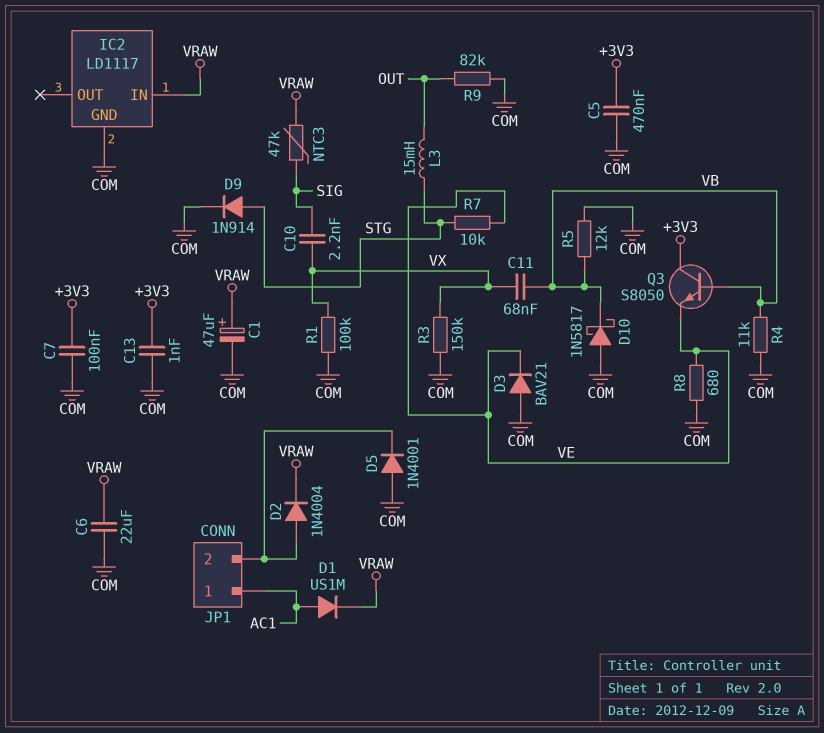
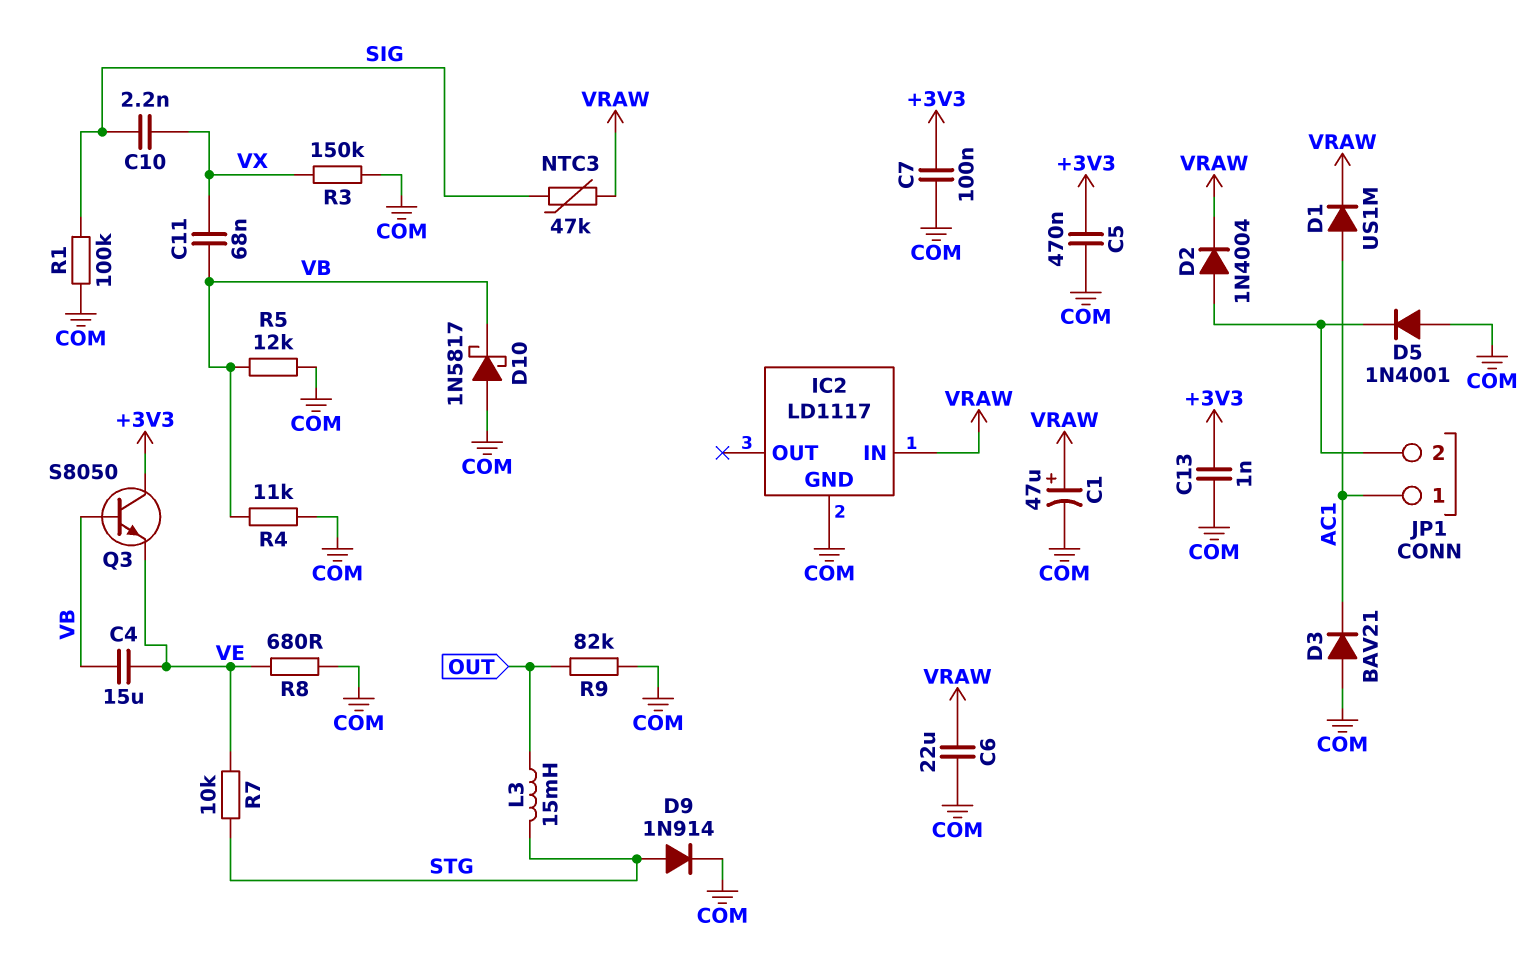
C4: none -> 15uF (VB, VE)
D3: diode BAV21 (A COM, K VE) -> diode BAV21 (A COM, K AC1)
R1: 100k (COM, VX) -> 100k (COM, SIG)

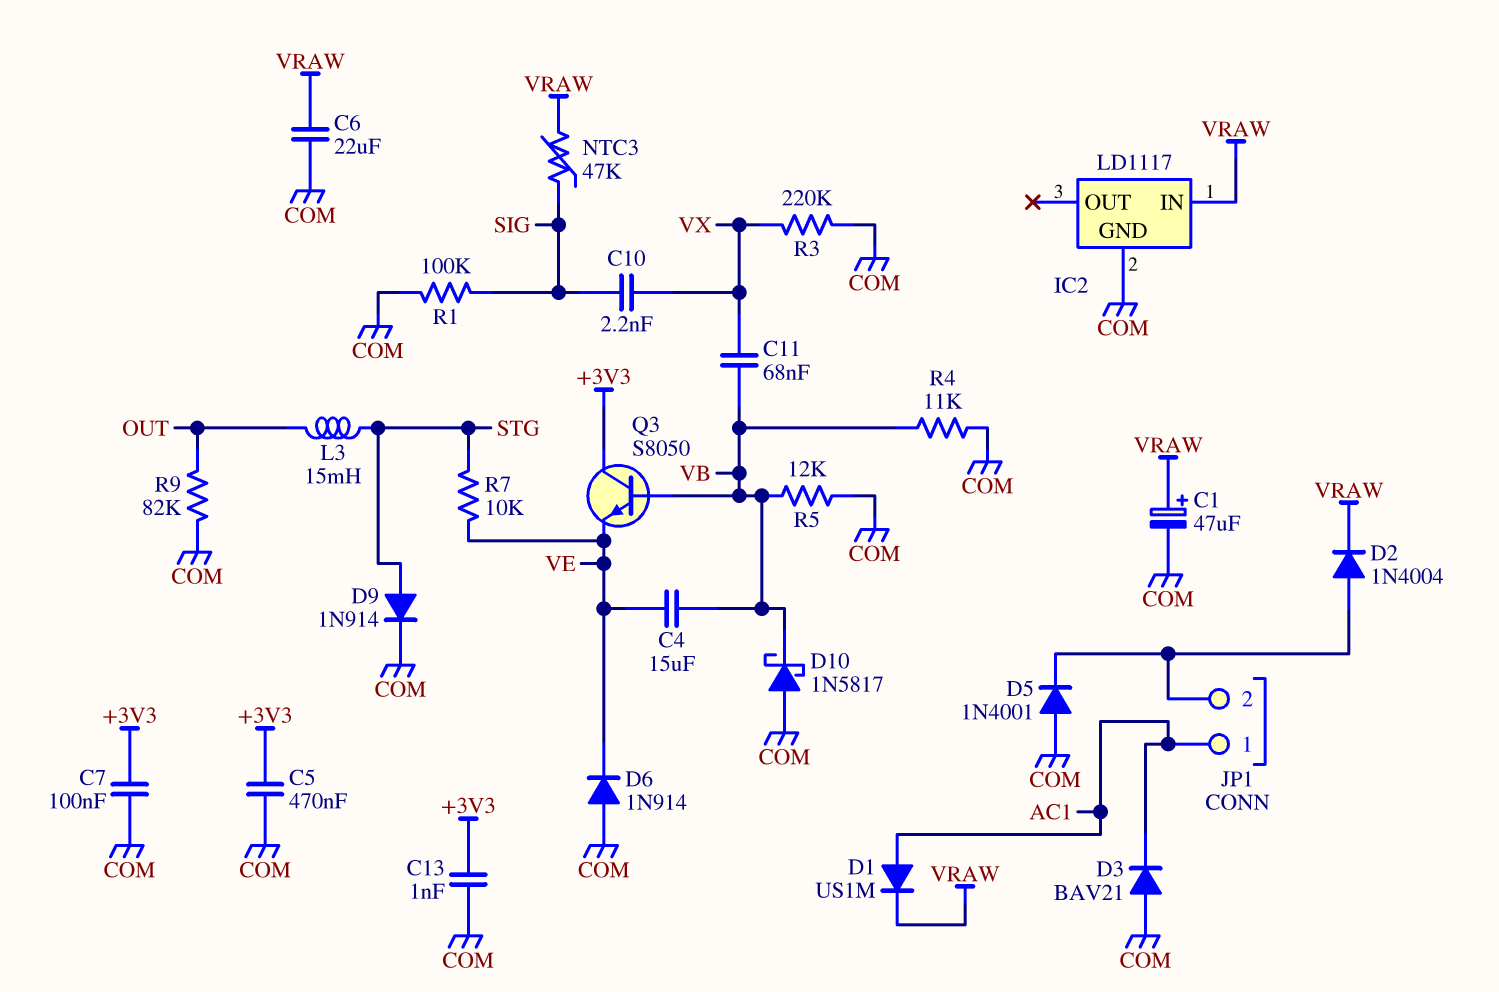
D6: none -> diode 1N914 (A COM, K VE)
R3: 150k (COM, VX) -> 220k (COM, VX)
R8: 680 (COM, VE) -> none

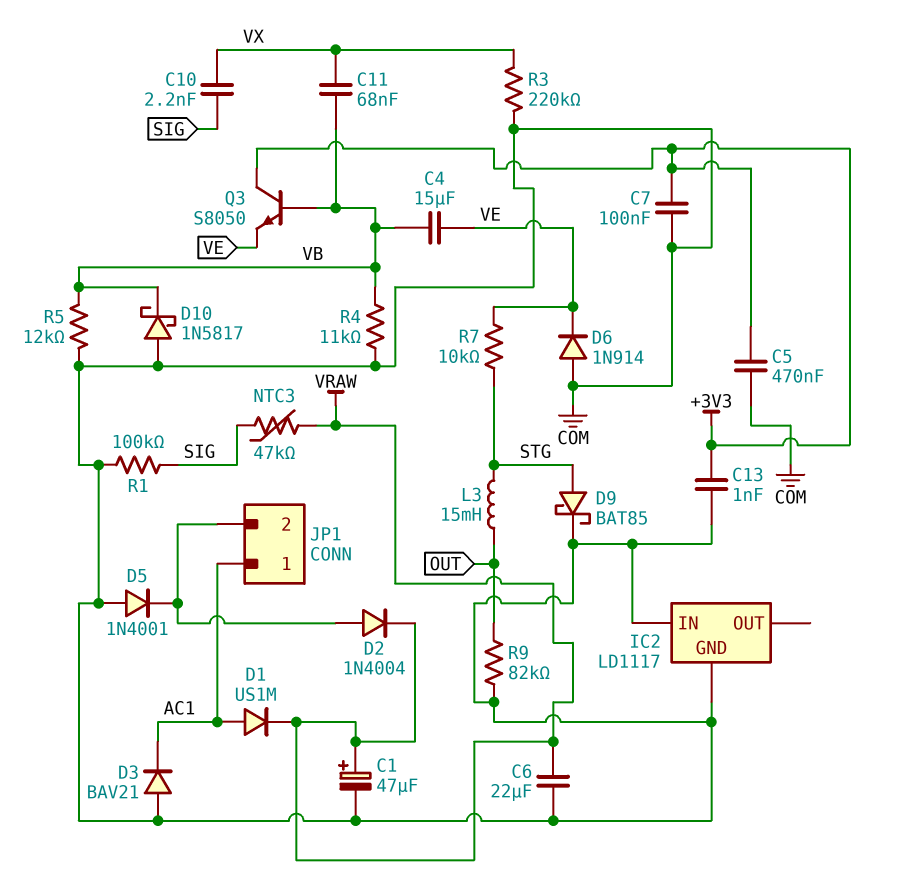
D9: diode 1N914 (A STG, K COM) -> schottky BAT85 (A STG, K COM)
IC2 pin IN: VRAW -> COM

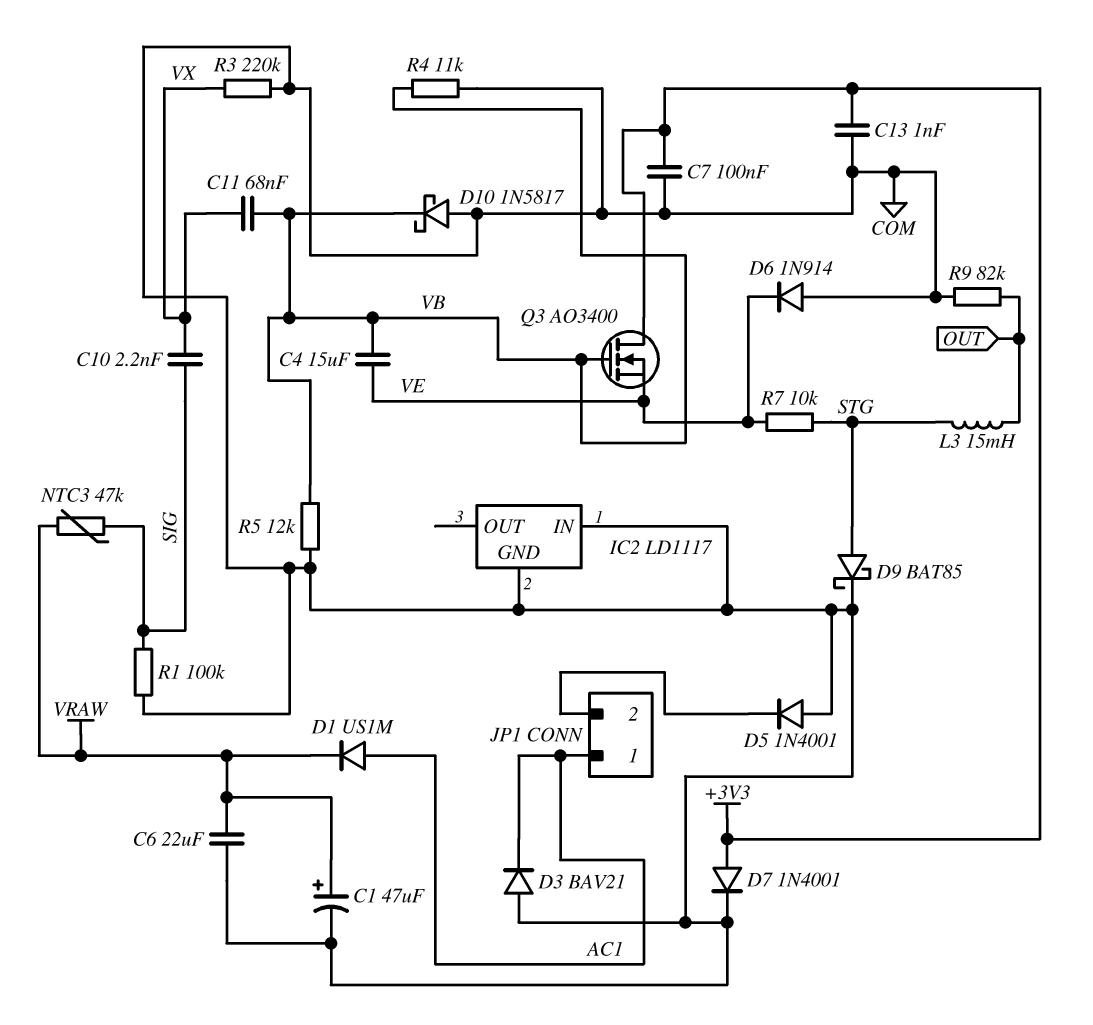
C5: 470nF (+3V3, COM) -> none
D2: diode 1N4004 (A JP1/2, K VRAW) -> none
D7: none -> diode 1N4001 (A +3V3, K COM)
Q3: NPN S8050 (B VB, C +3V3, E VE) -> NMOS AO3400 (G VB, D +3V3, S VE)

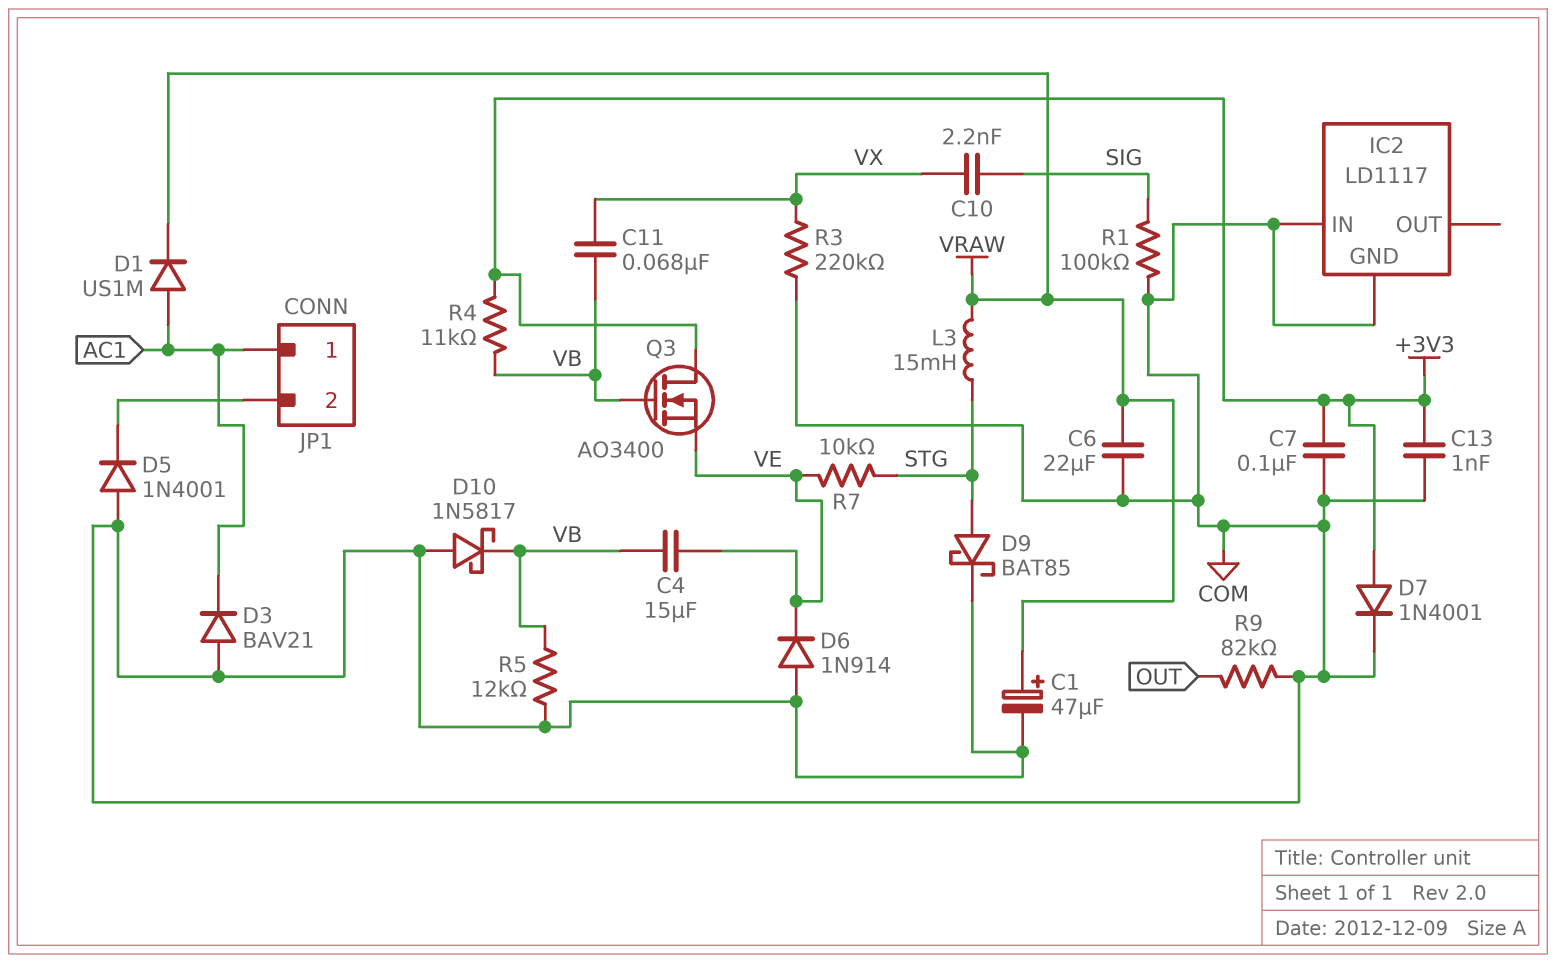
L3: 15mH (OUT, STG) -> 15mH (STG, VRAW)
NTC3: 47k (SIG, VRAW) -> none
R4: 11k (COM, VB) -> 11k (+3V3, VB)

